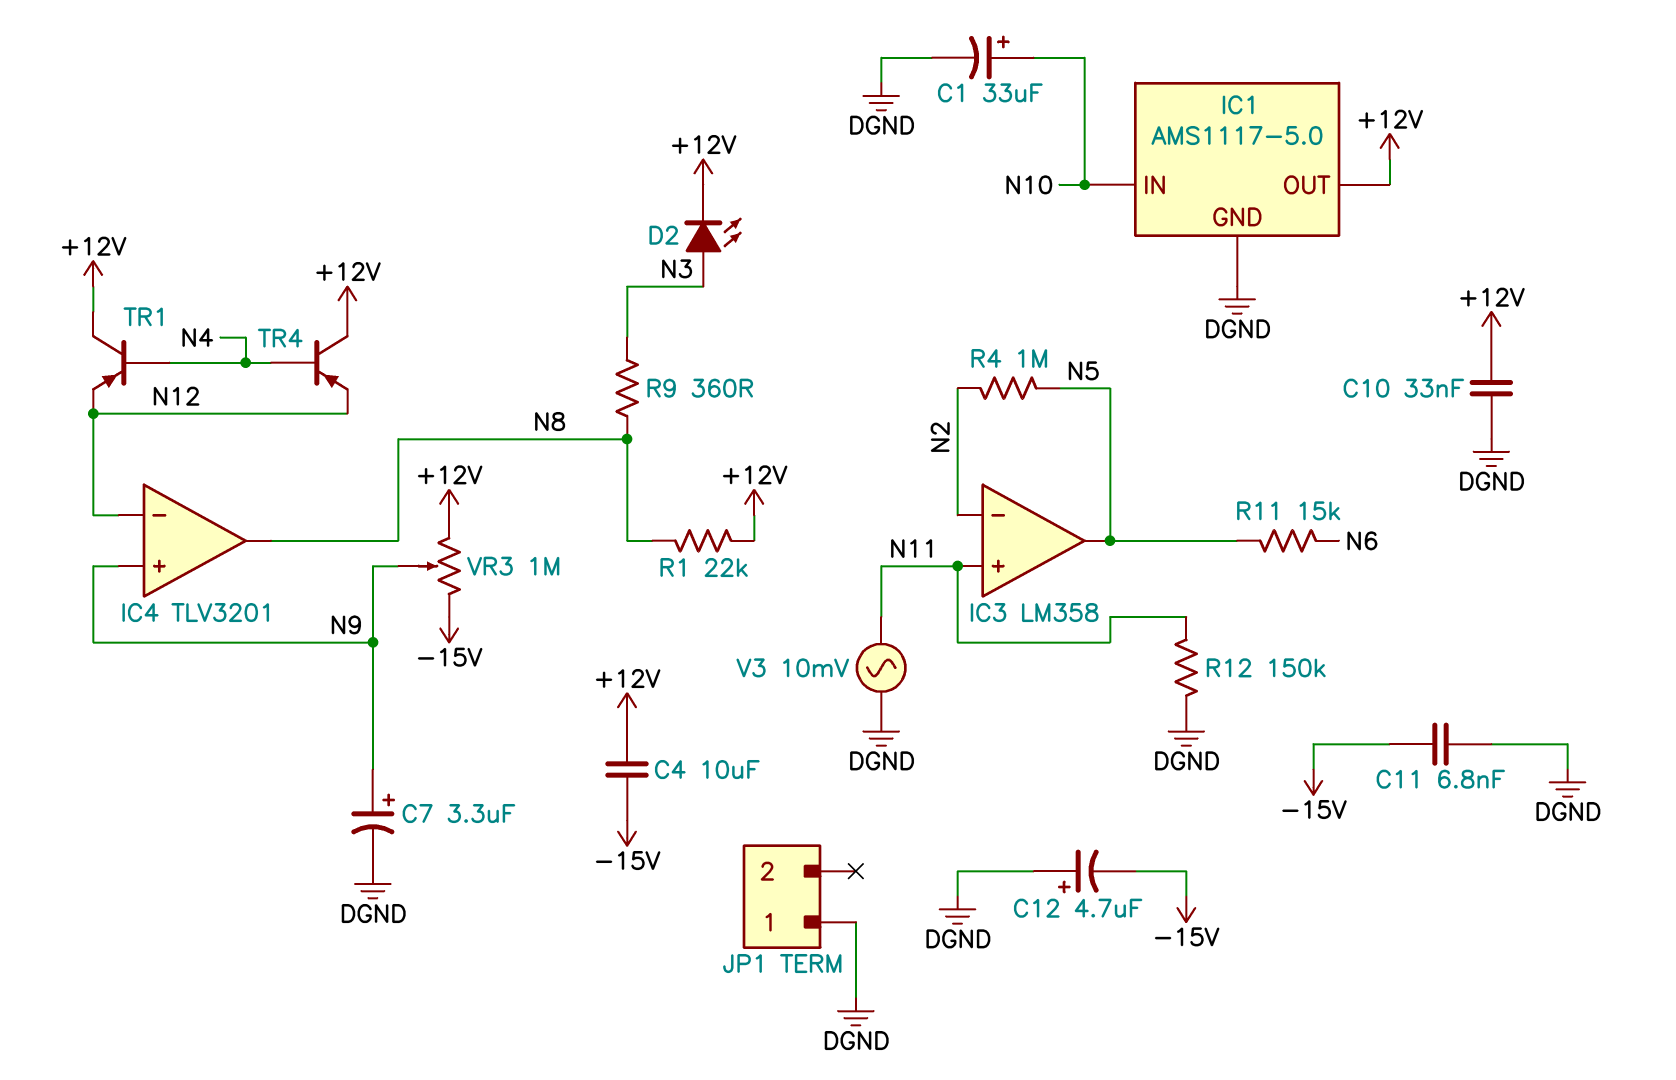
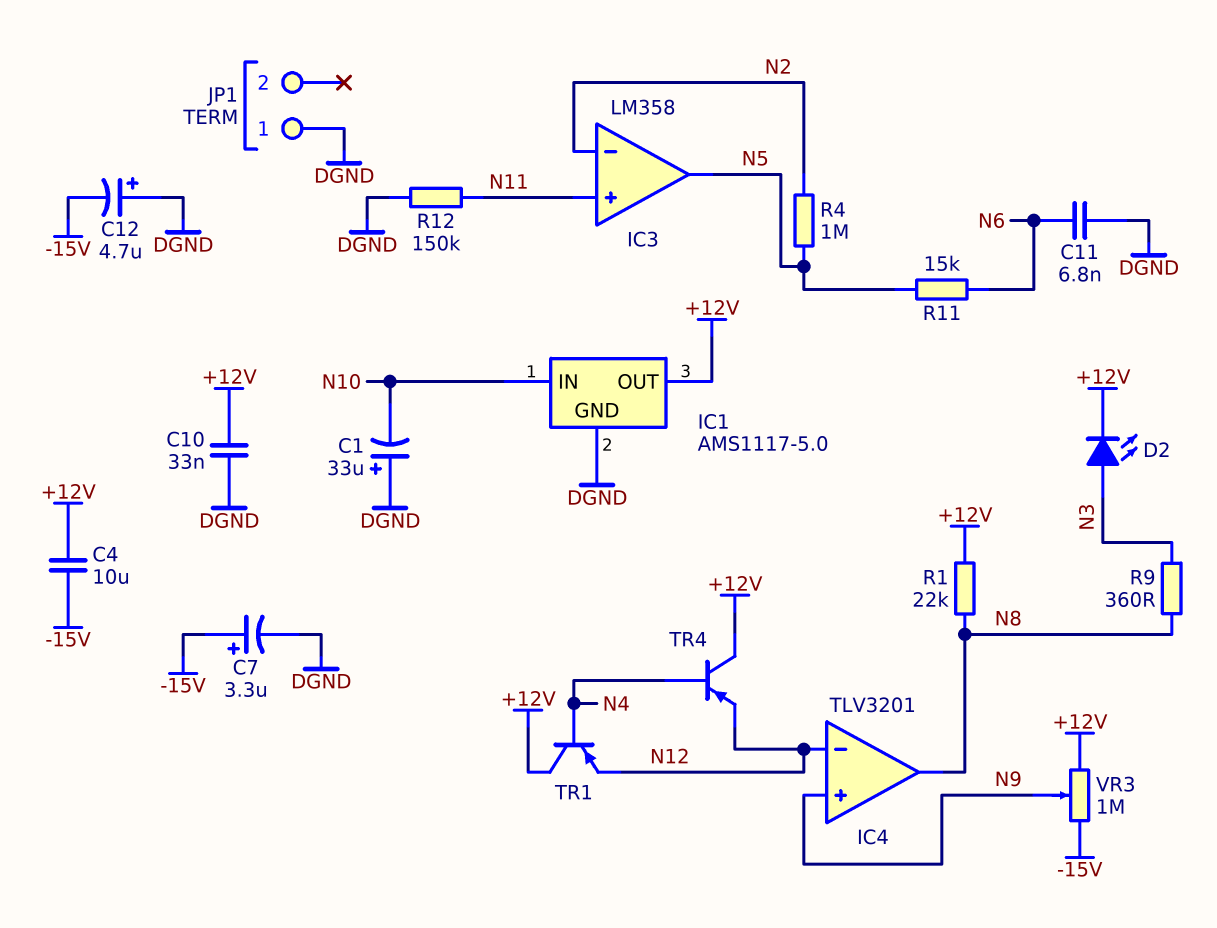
C1: 33uF (plus N10, minus DGND) -> 33uF (plus DGND, minus N10)
C7: 3.3uF (plus N9, minus DGND) -> 3.3uF (plus -15V, minus DGND)
C11: 6.8nF (-15V, DGND) -> 6.8nF (DGND, N6)
V3: AC 10mV (DGND, N11) -> none

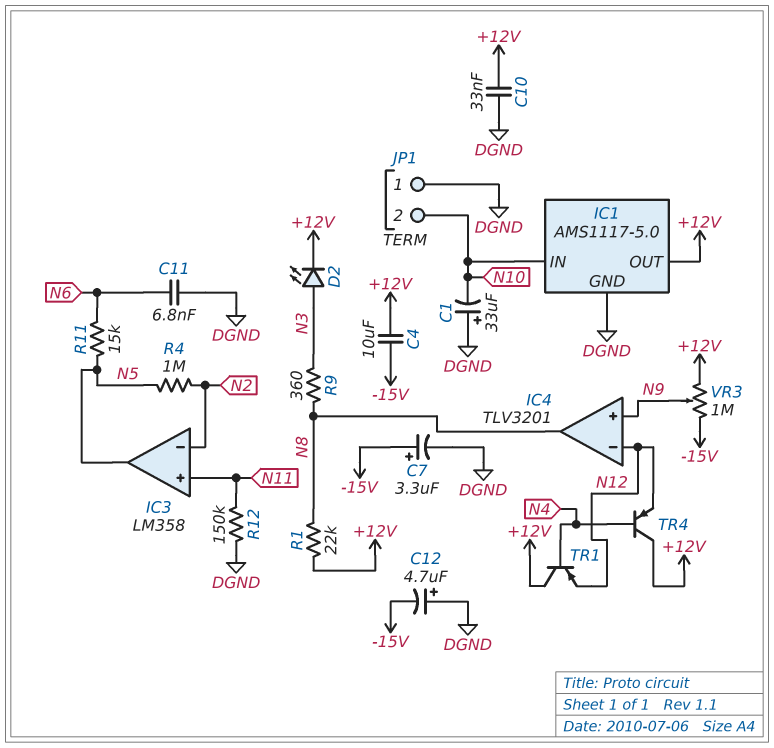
JP1 pin 2: none -> N10

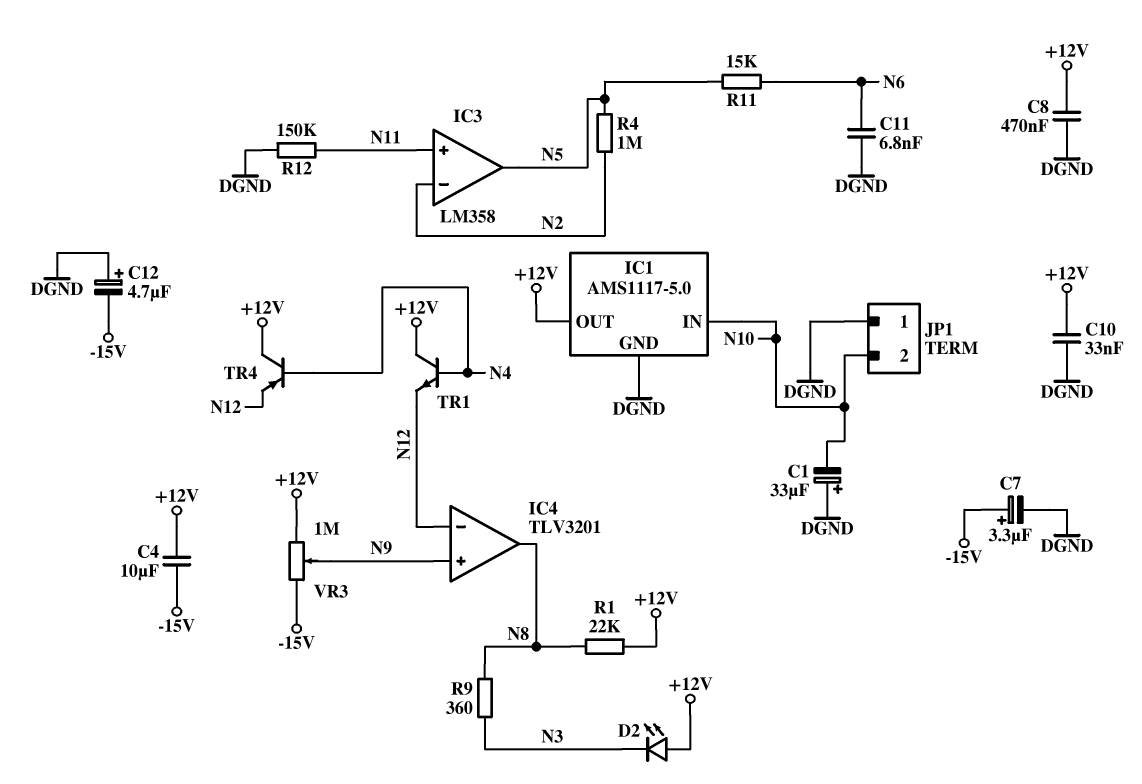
C8: none -> 470nF (+12V, DGND)
D2: LED (A N3, K +12V) -> LED (A +12V, K N3)
TR1: PNP (B N4, C +12V, E N12) -> NPN (B N4, C +12V, E N12)

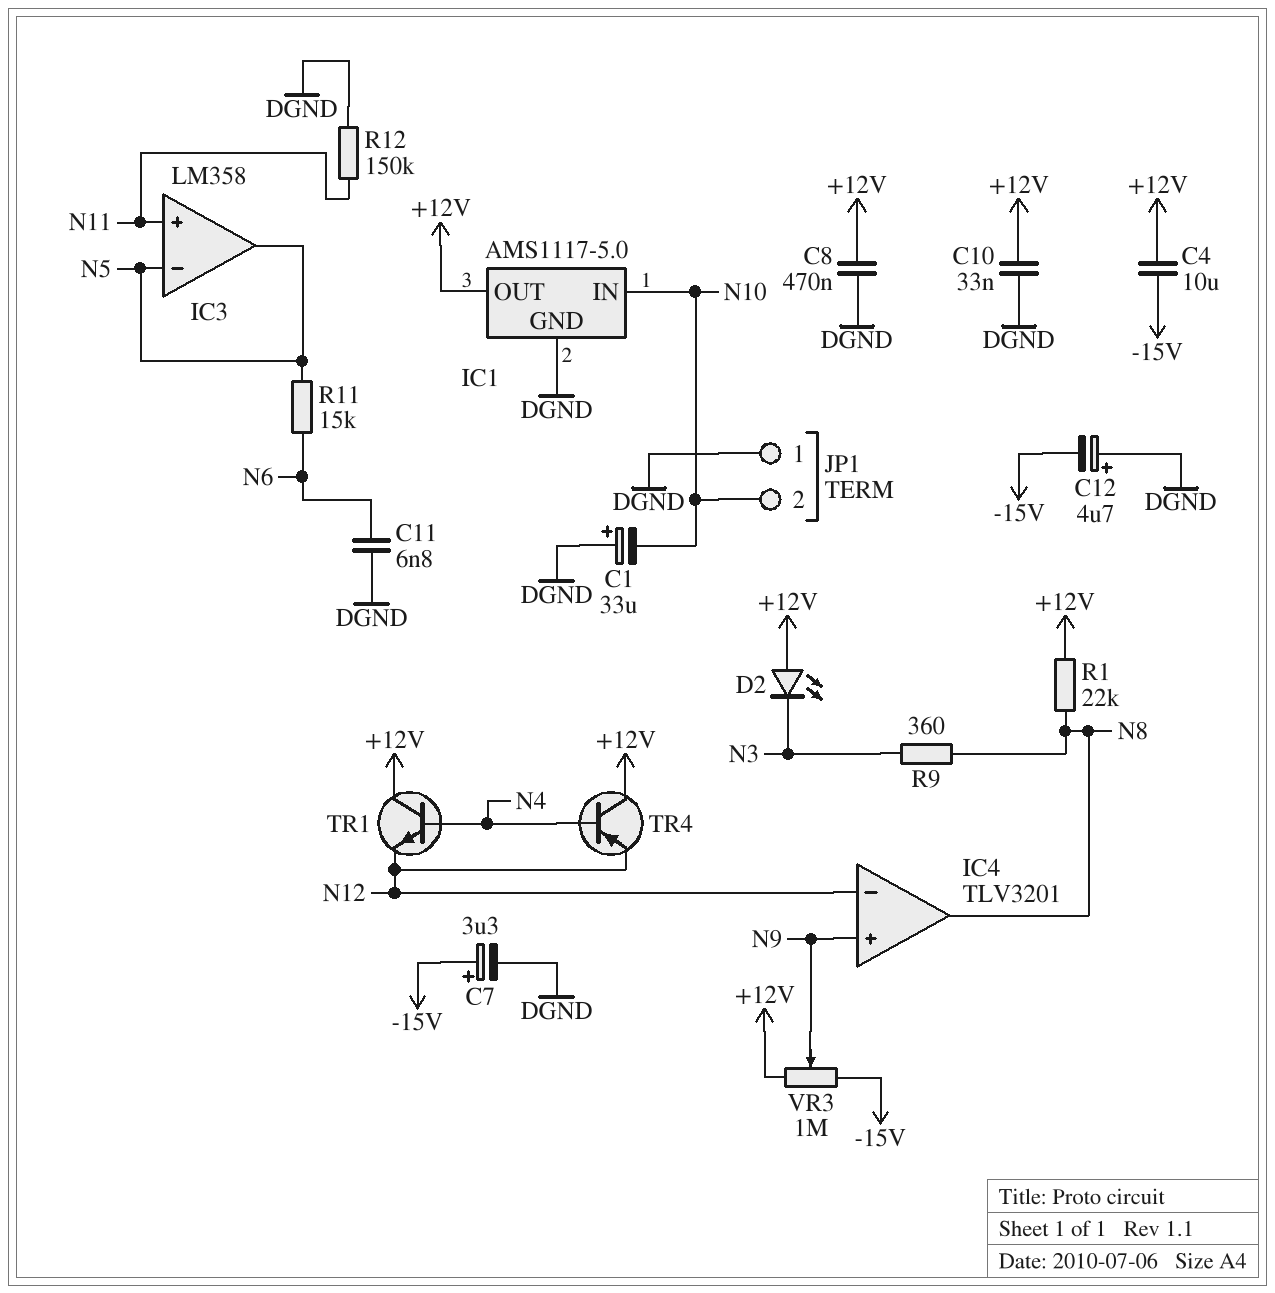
IC3 pin in-: N2 -> N5
R4: 1M (N2, N5) -> none

